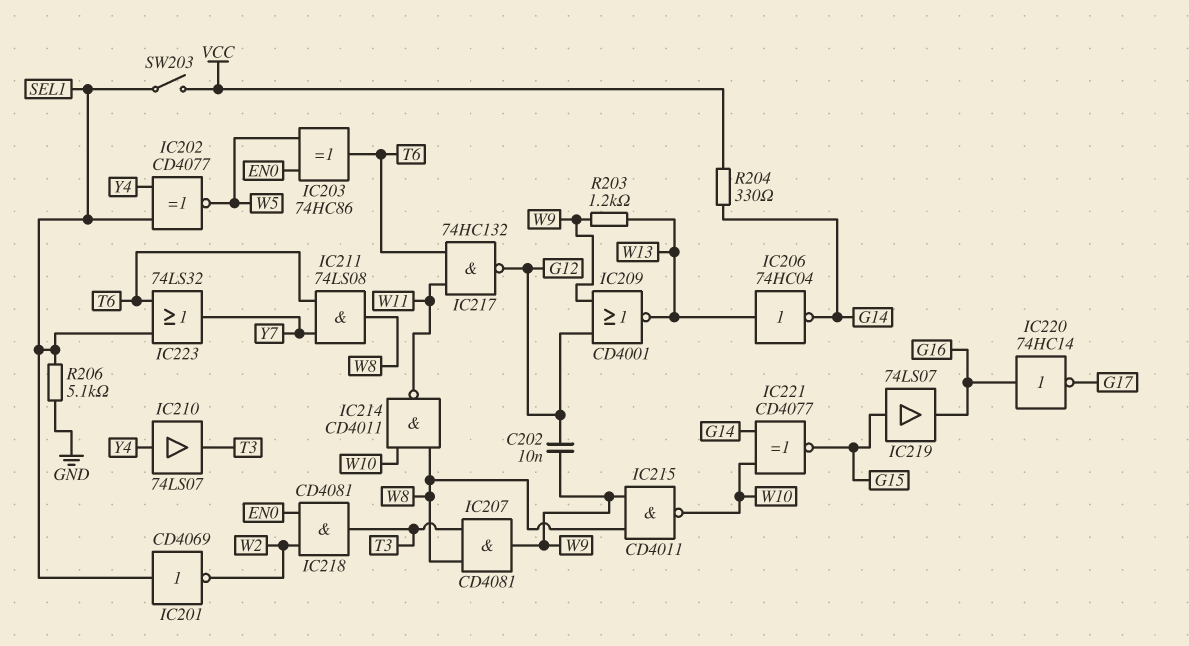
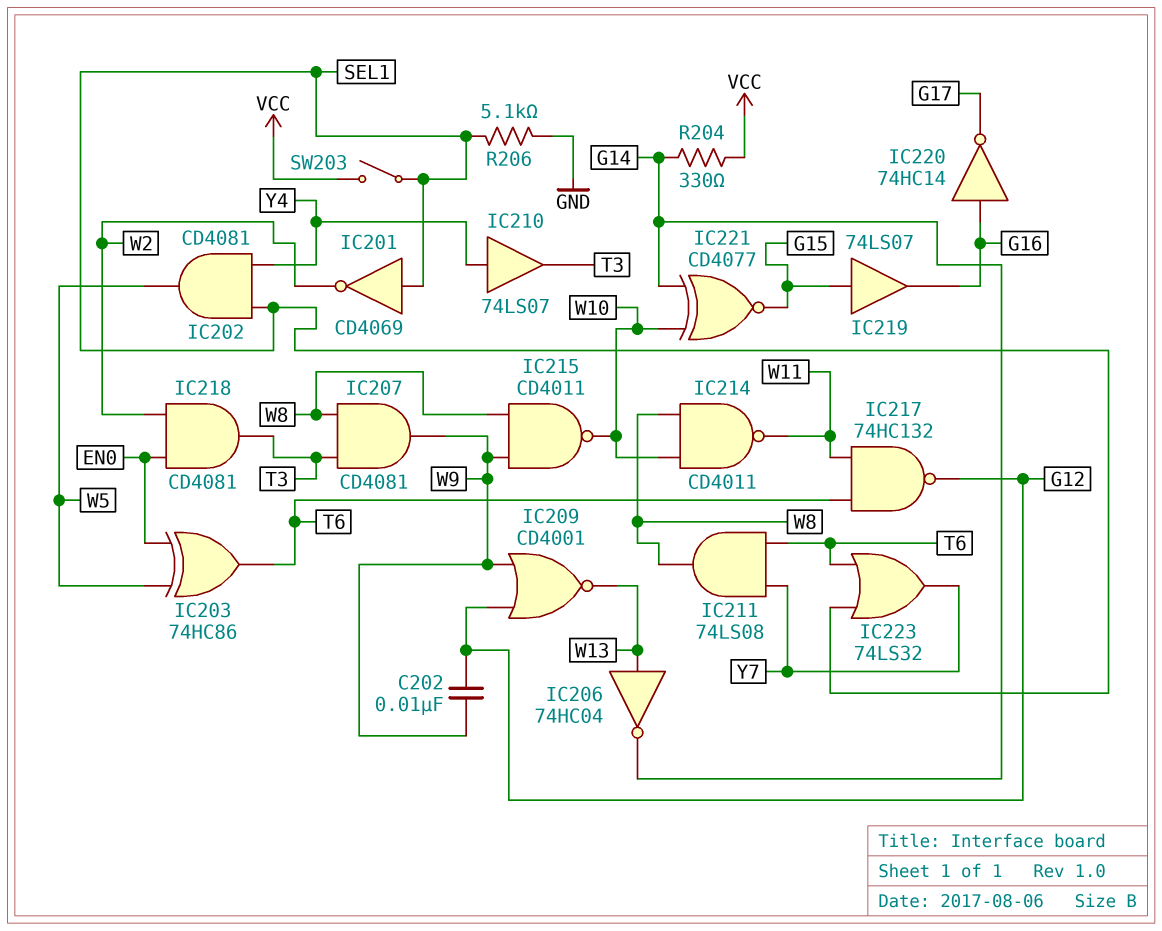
IC202: XNOR CD4077 (in SEL1, in Y4, out W5) -> AND CD4081 (in SEL1, in Y4, out W5)
R203: 1.2k (W9, W13) -> none

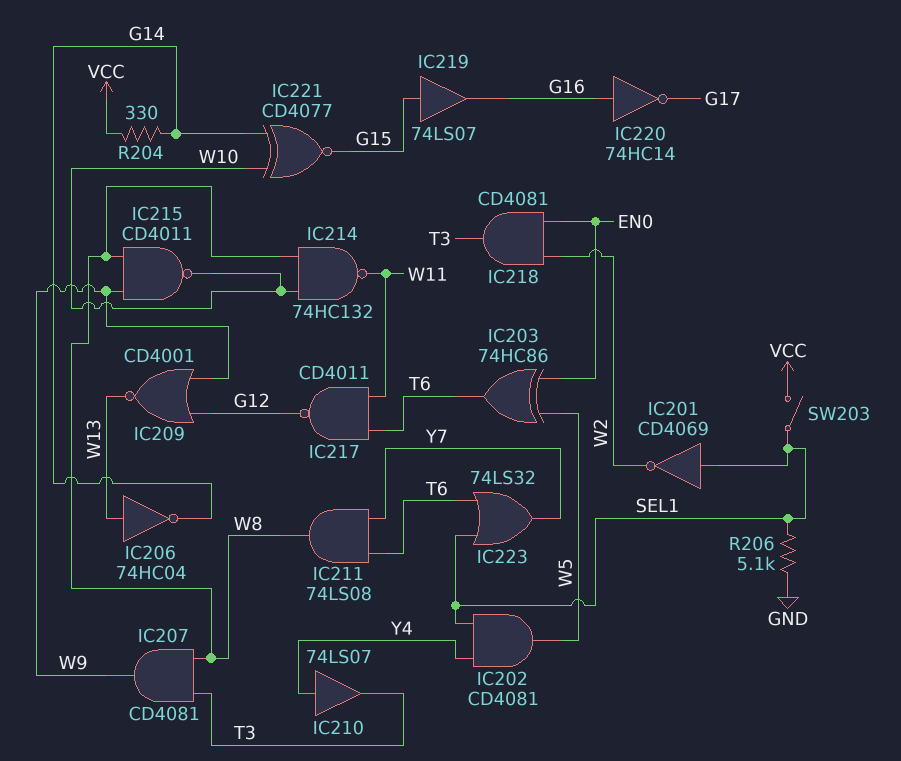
C202: 10nF (G12, W9) -> none
IC214: NAND CD4011 (in W8, in W10, out W11) -> NAND 74HC132 (in W8, in W10, out W11)
IC217: NAND 74HC132 (in T6, in W11, out G12) -> NAND CD4011 (in T6, in W11, out G12)

